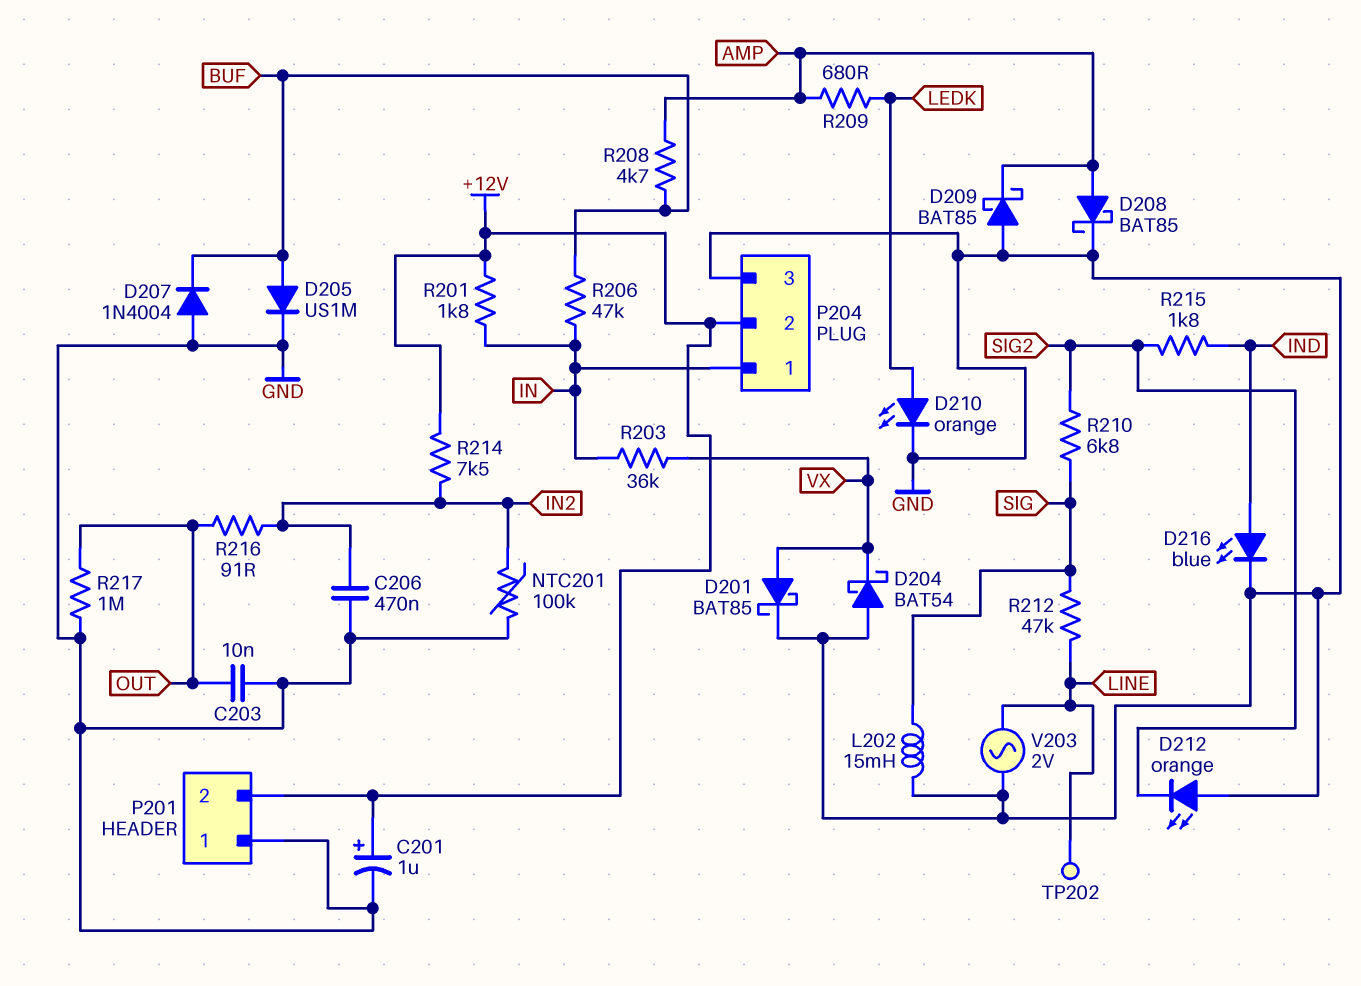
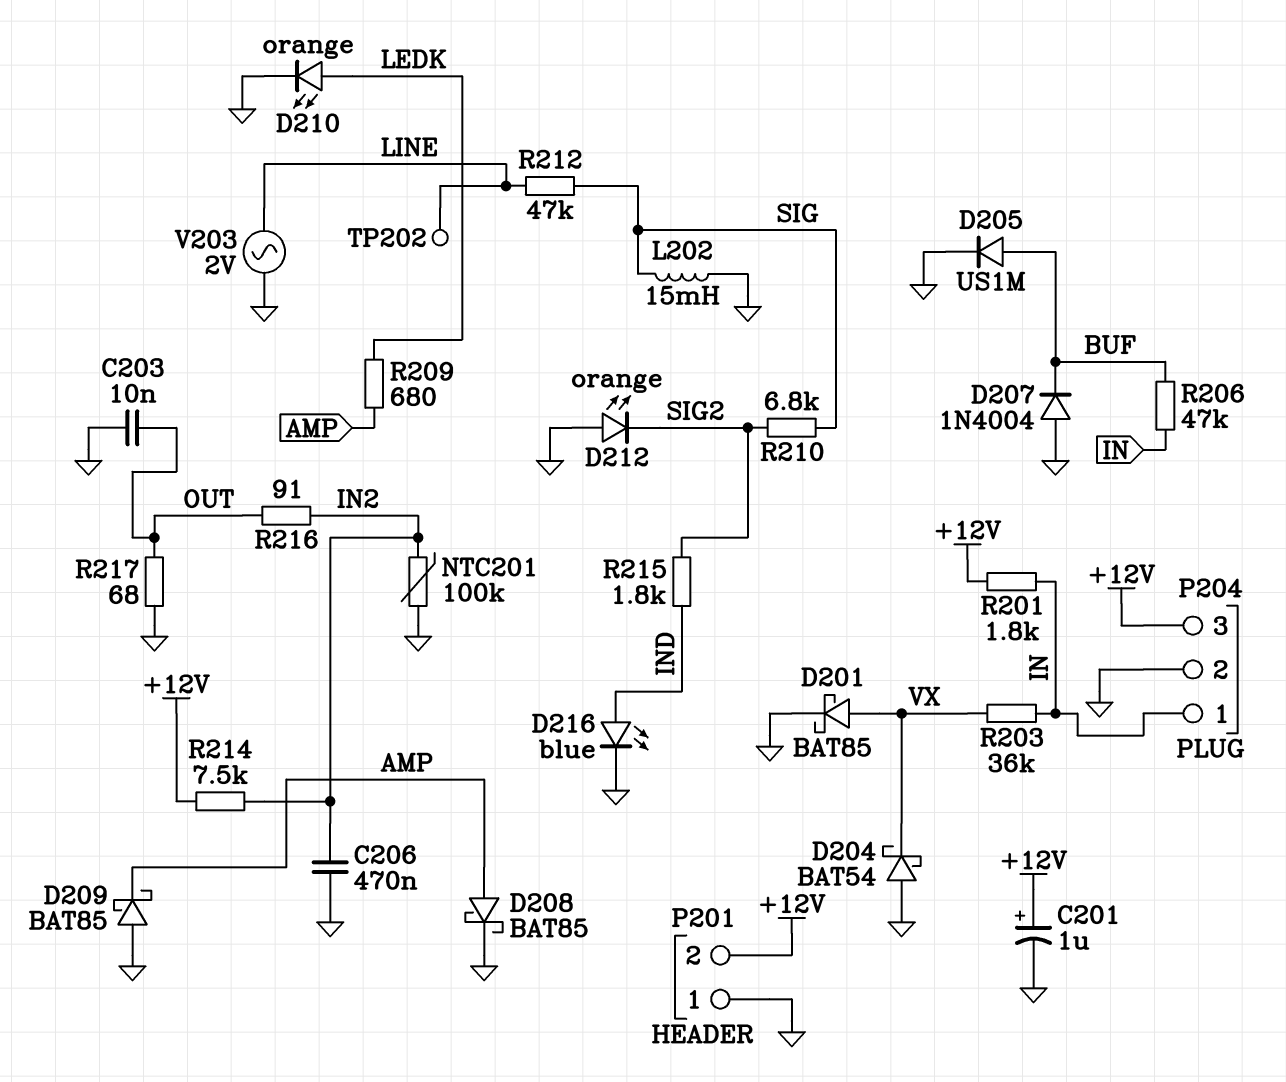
P204 pin 2: +12V -> GND
P204 pin 3: GND -> +12V
R208: 4.7k (AMP, BUF) -> none
R217: 1M (GND, OUT) -> 68 (GND, OUT)

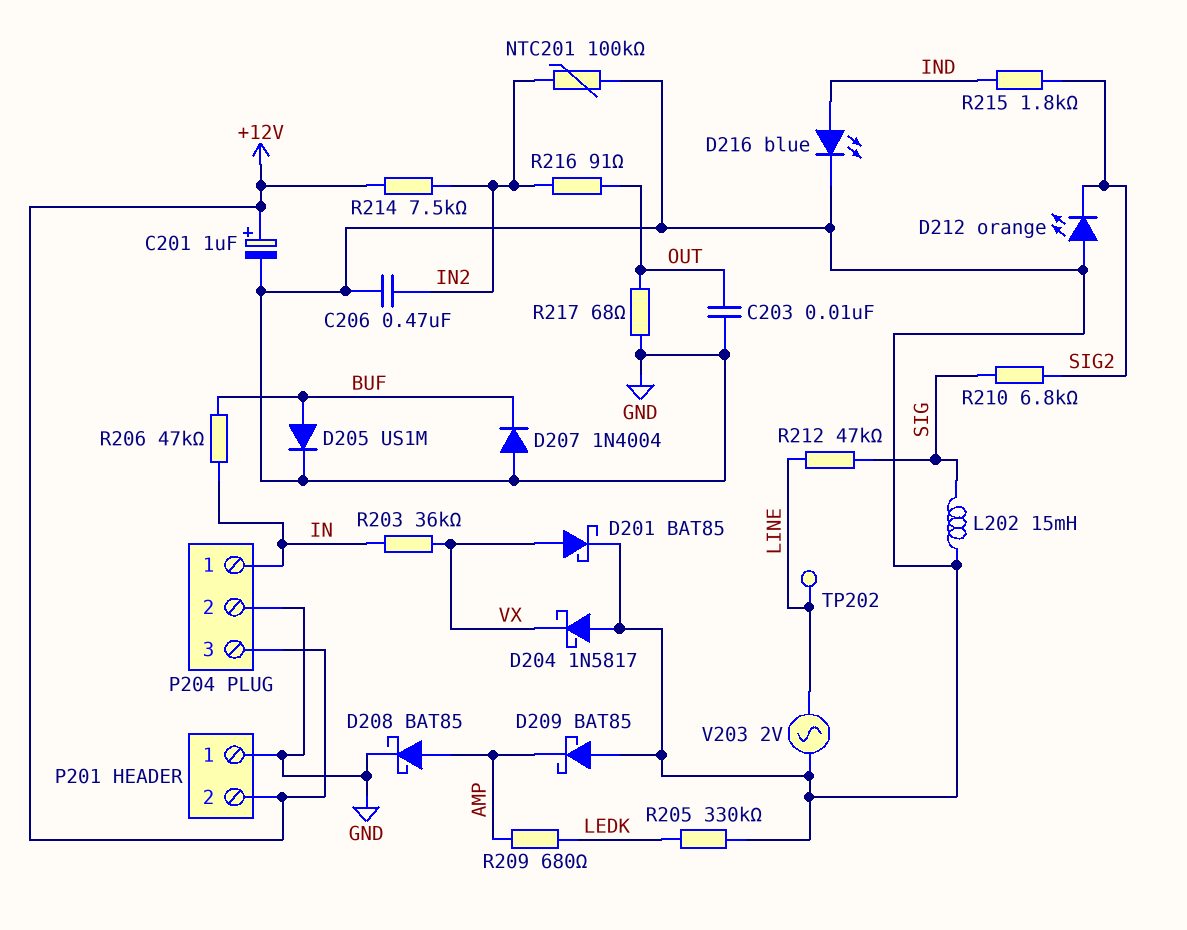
D204: schottky BAT54 (A GND, K VX) -> schottky 1N5817 (A GND, K VX)
D210: LED orange (A LEDK, K GND) -> none
R201: 1.8k (+12V, IN) -> none
R205: none -> 330k (GND, LEDK)

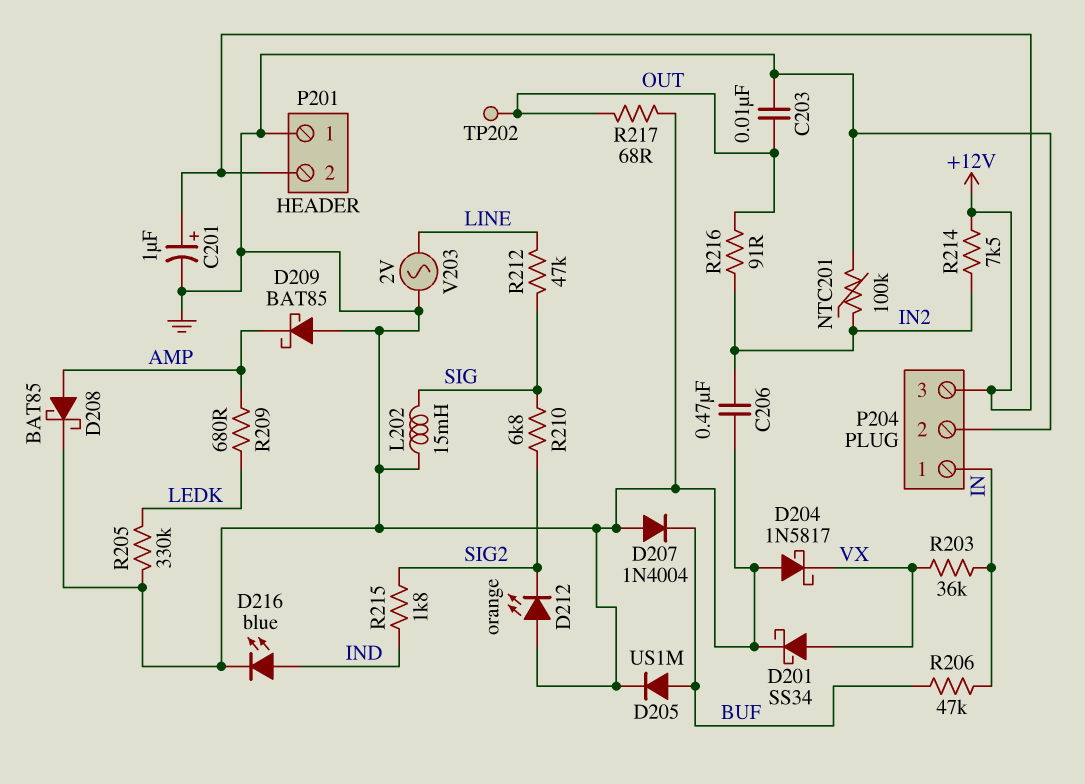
D201: schottky BAT85 (A VX, K GND) -> schottky SS34 (A VX, K GND)
TP202: test point (LINE) -> test point (OUT)

